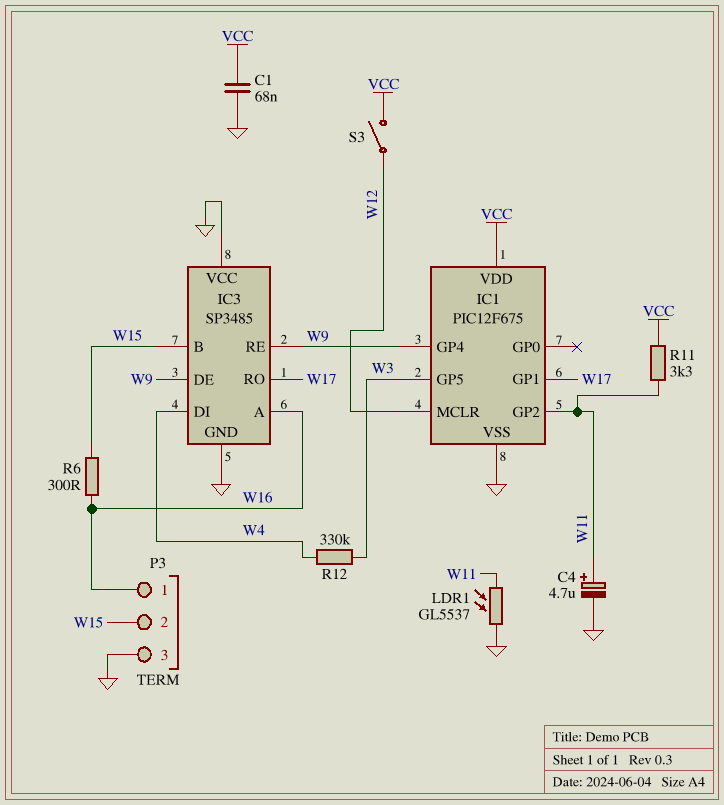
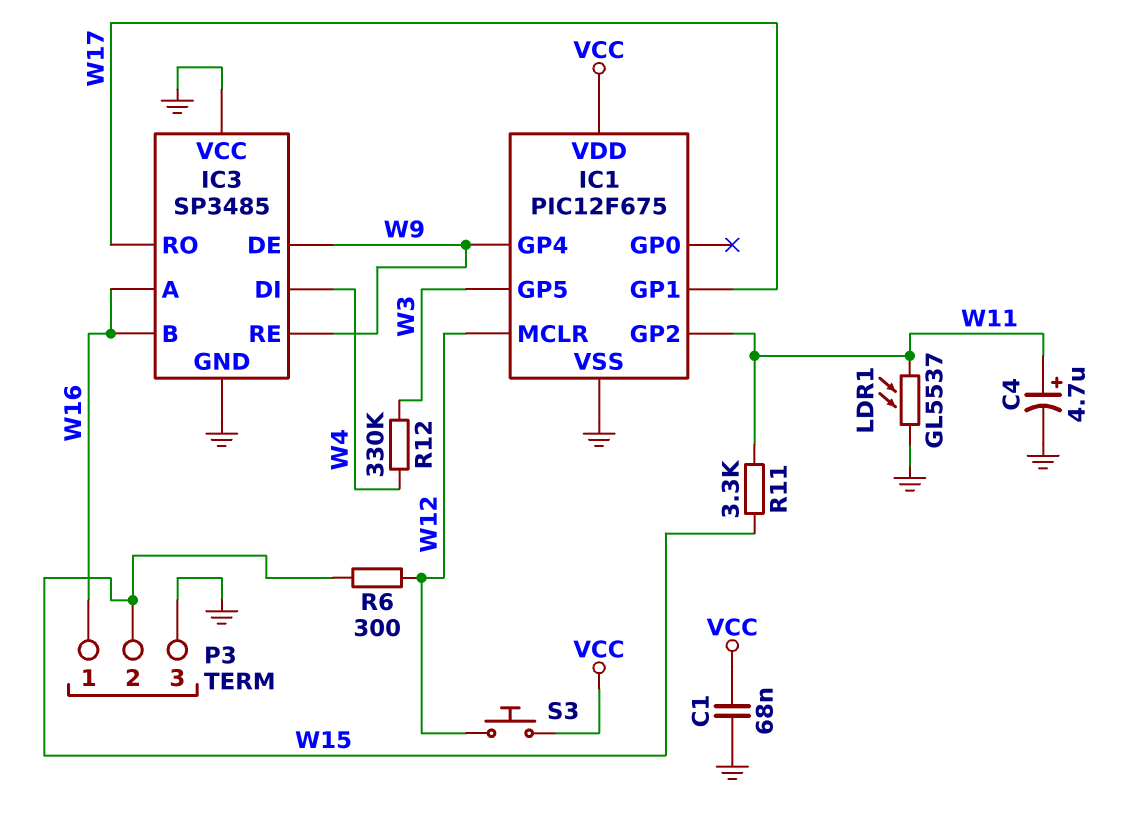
IC3 pin B: W15 -> W16
R6: 300 (W15, W16) -> 300 (W12, W15)
R11: 3.3k (VCC, W11) -> 3.3k (W11, W15)
S3: switch (VCC, W12) -> button (VCC, W12)

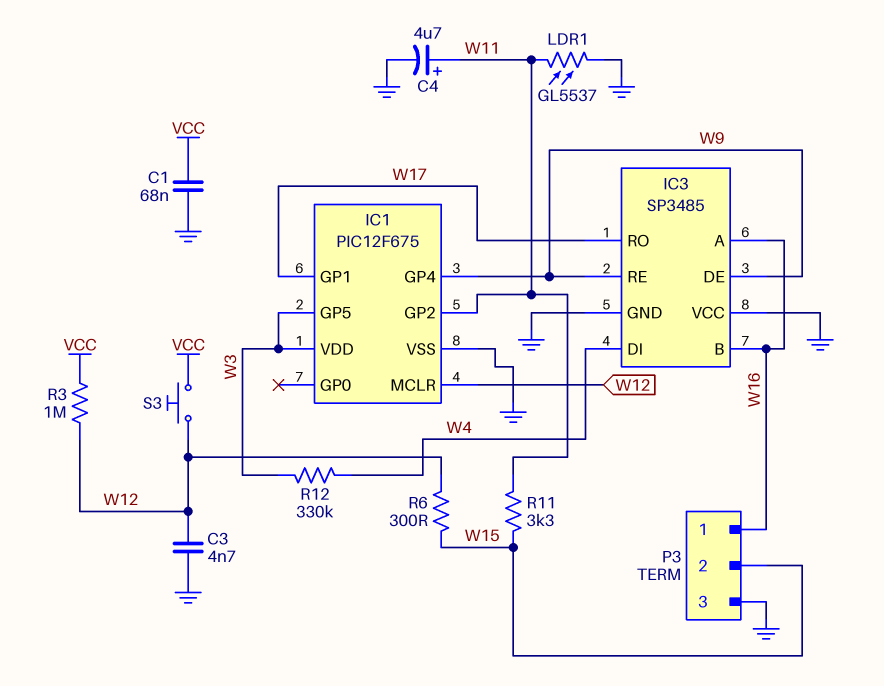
C3: none -> 4.7nF (GND, W12)
IC1 pin VDD: VCC -> W3
R3: none -> 1M (VCC, W12)

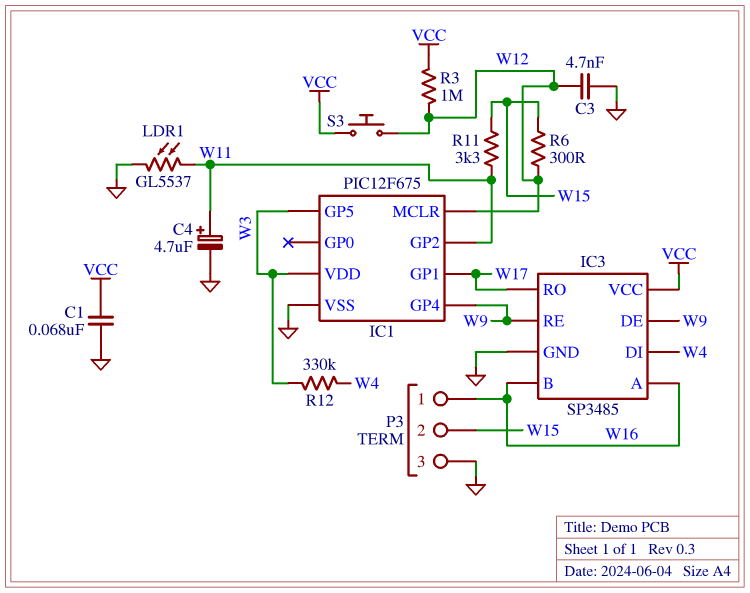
IC3 pin VCC: GND -> VCC

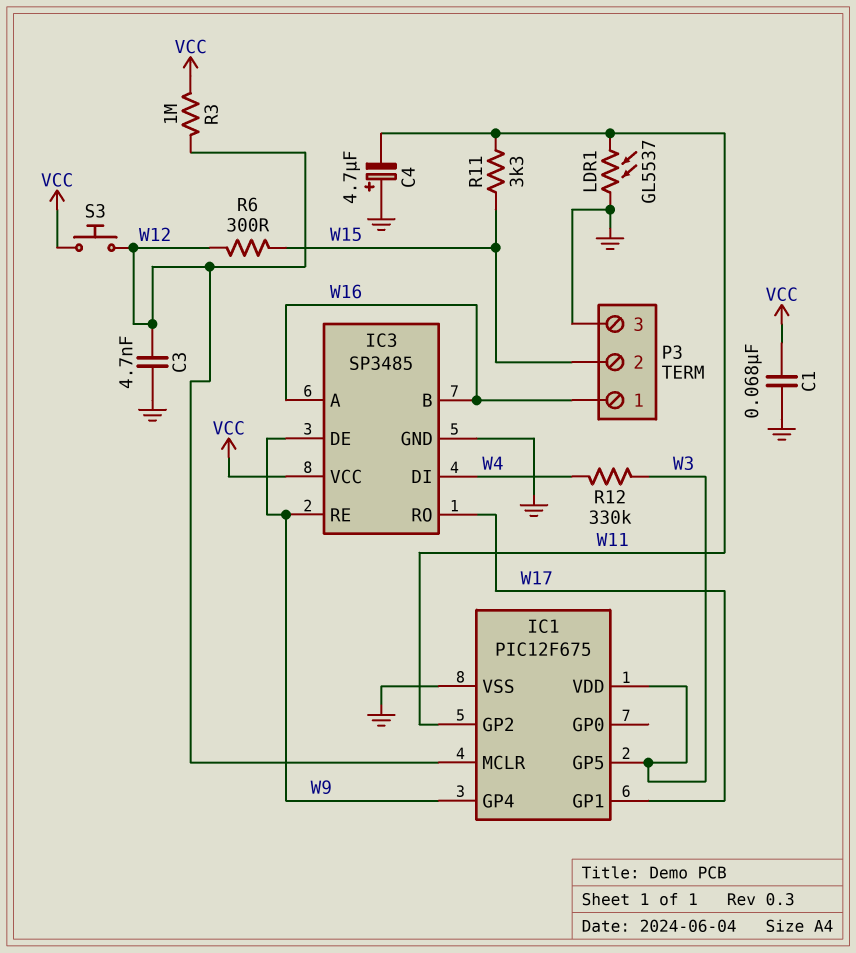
C4: 4.7uF (plus W11, minus GND) -> 4.7uF (plus GND, minus W11)

